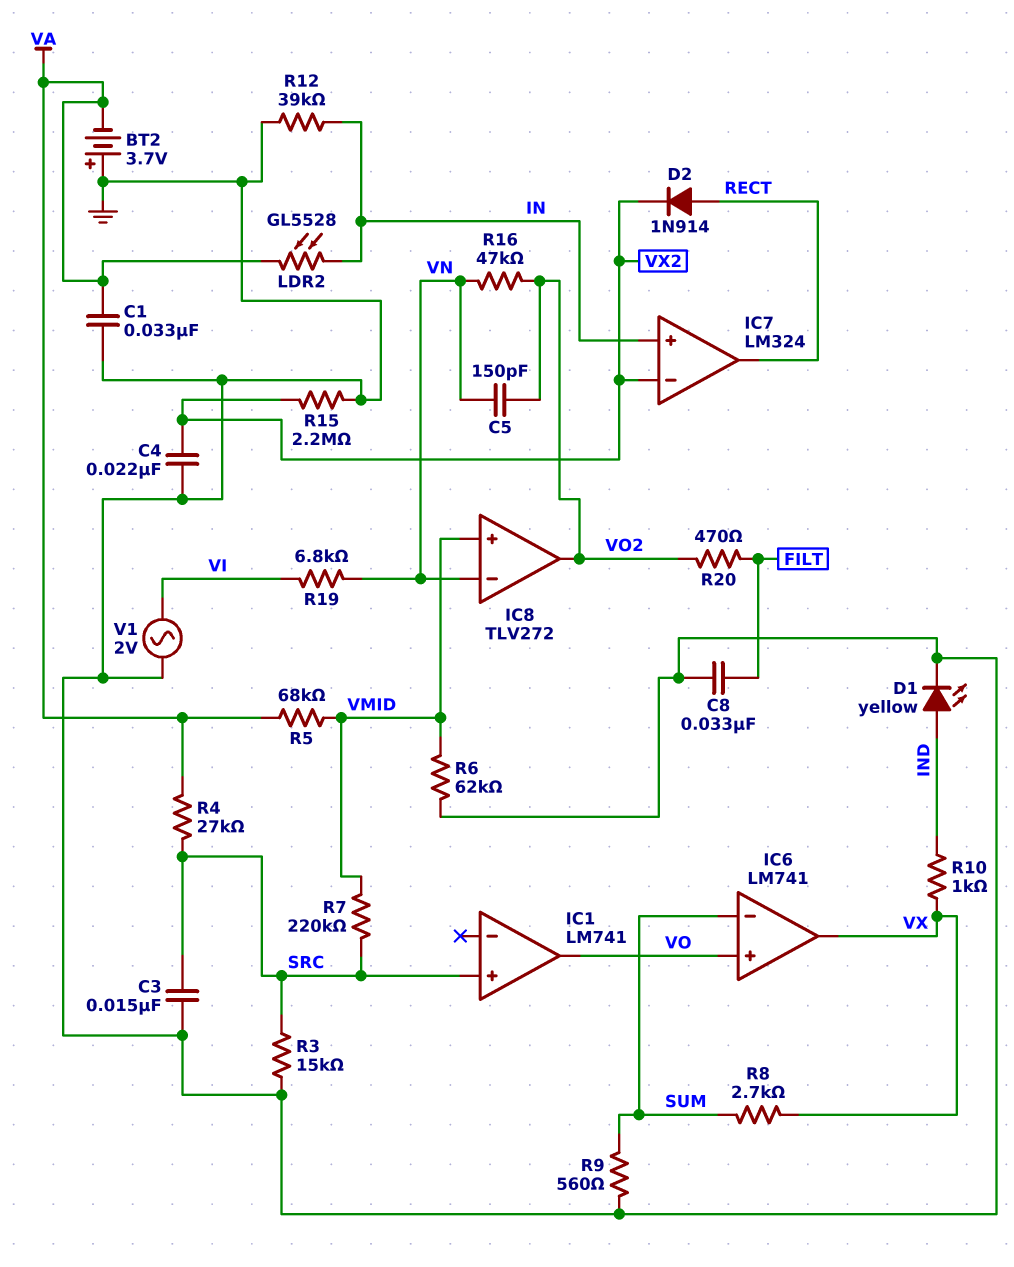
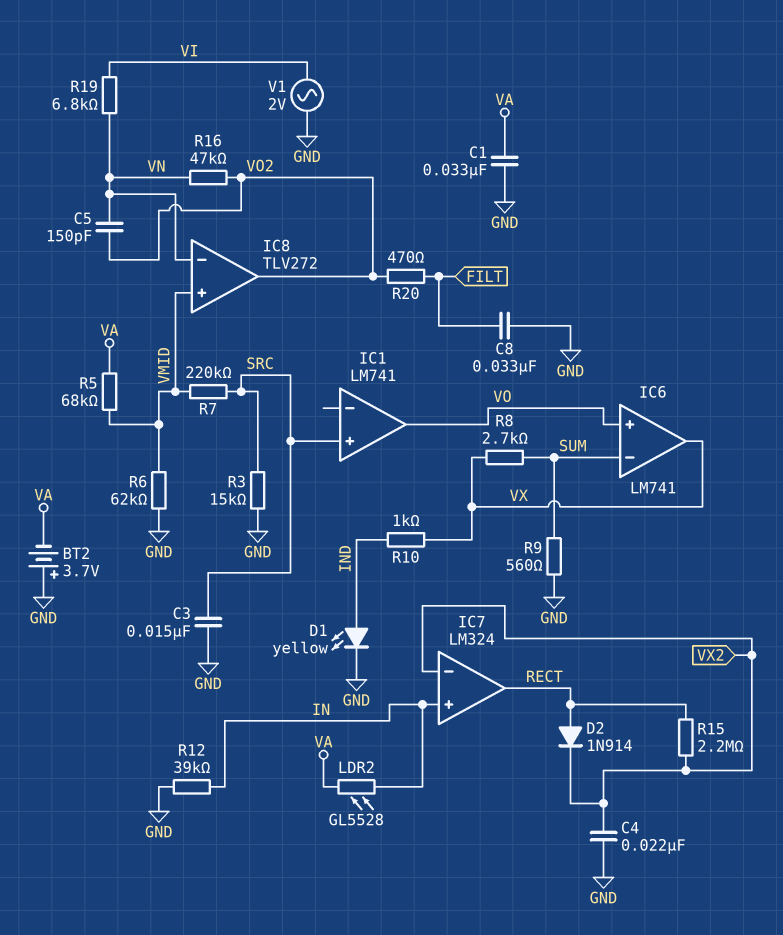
R4: 27k (SRC, VA) -> none
R15: 2.2M (GND, VX2) -> 2.2M (RECT, VX2)

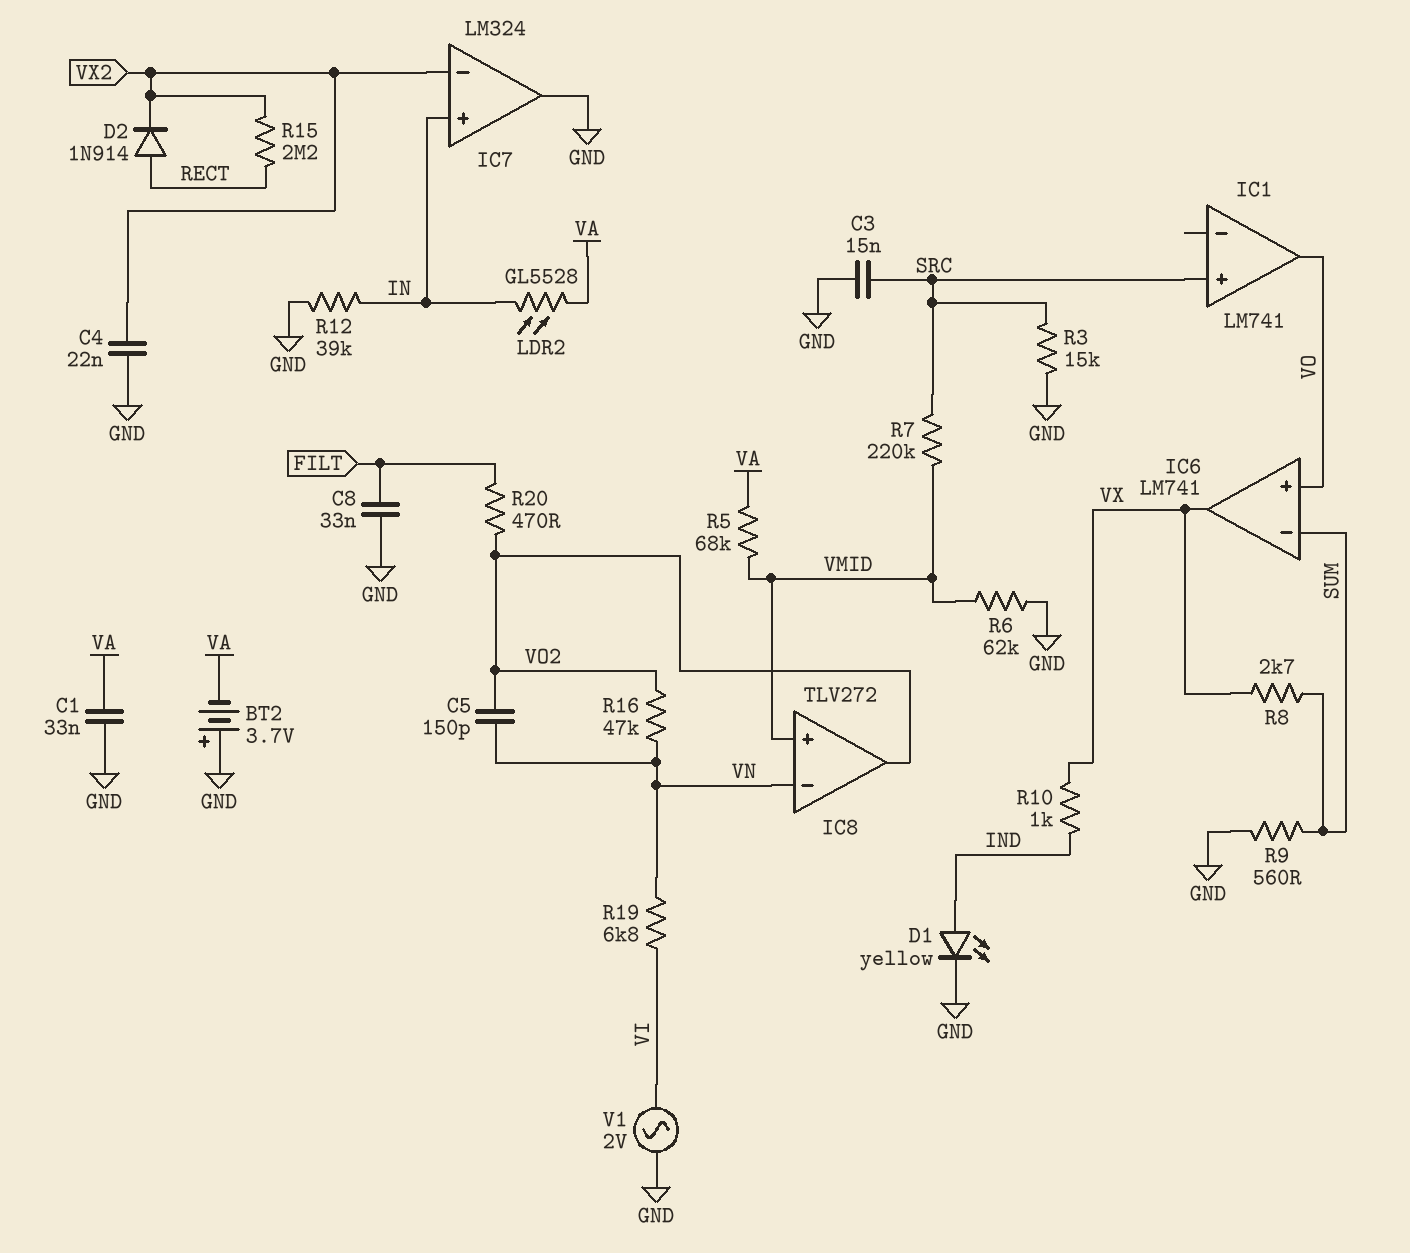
IC7 pin out: RECT -> GND

